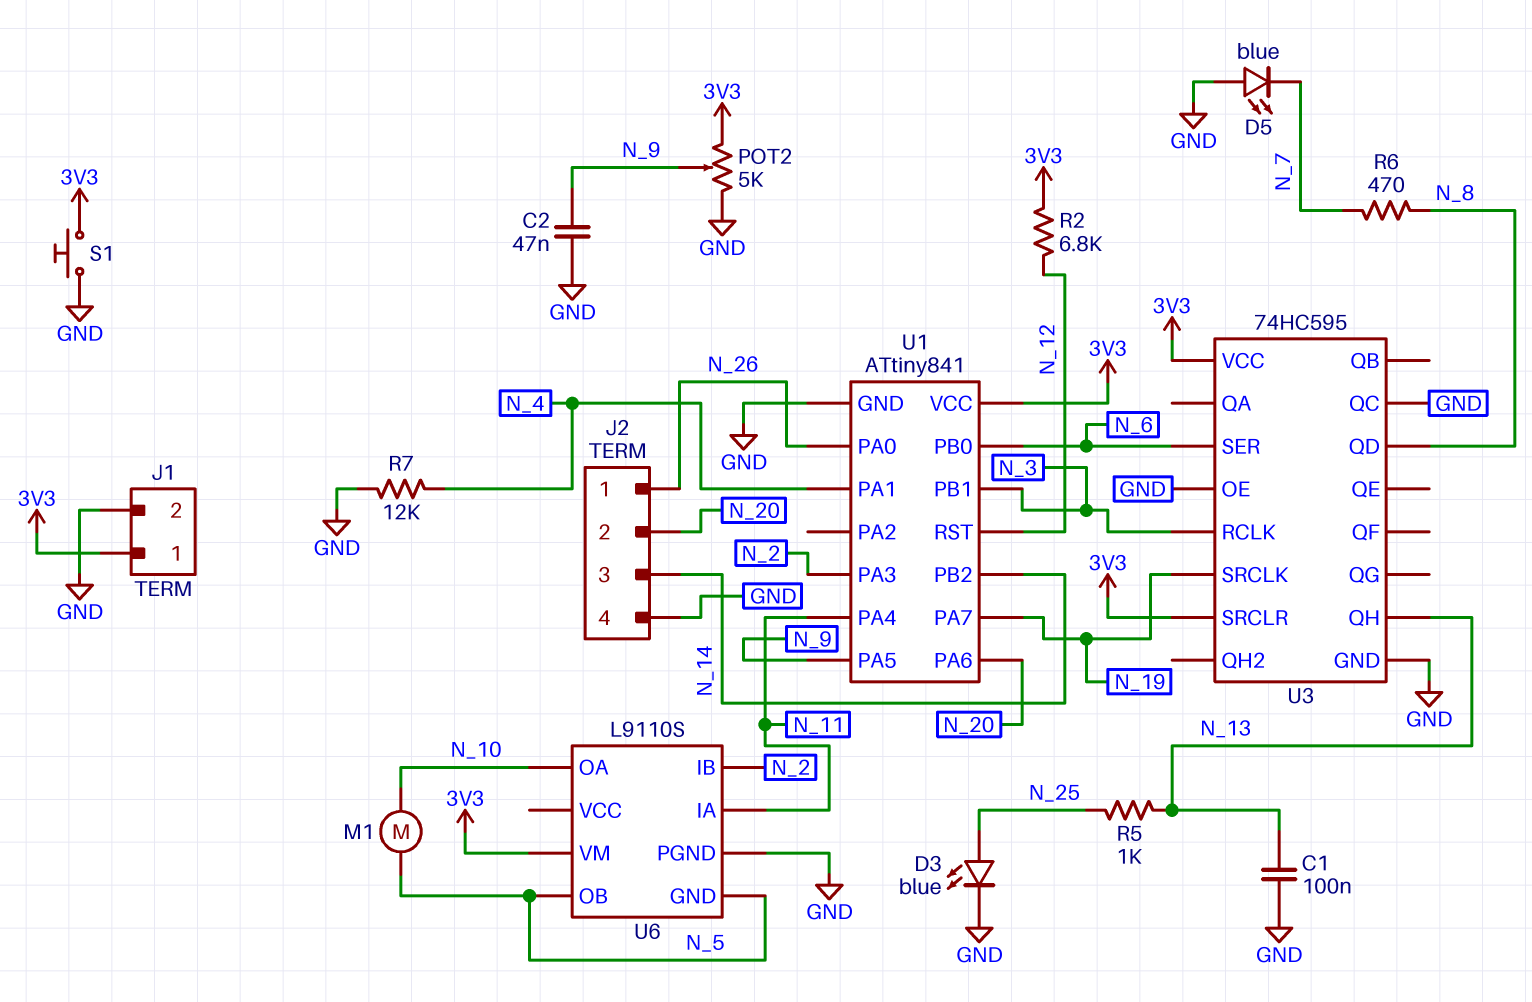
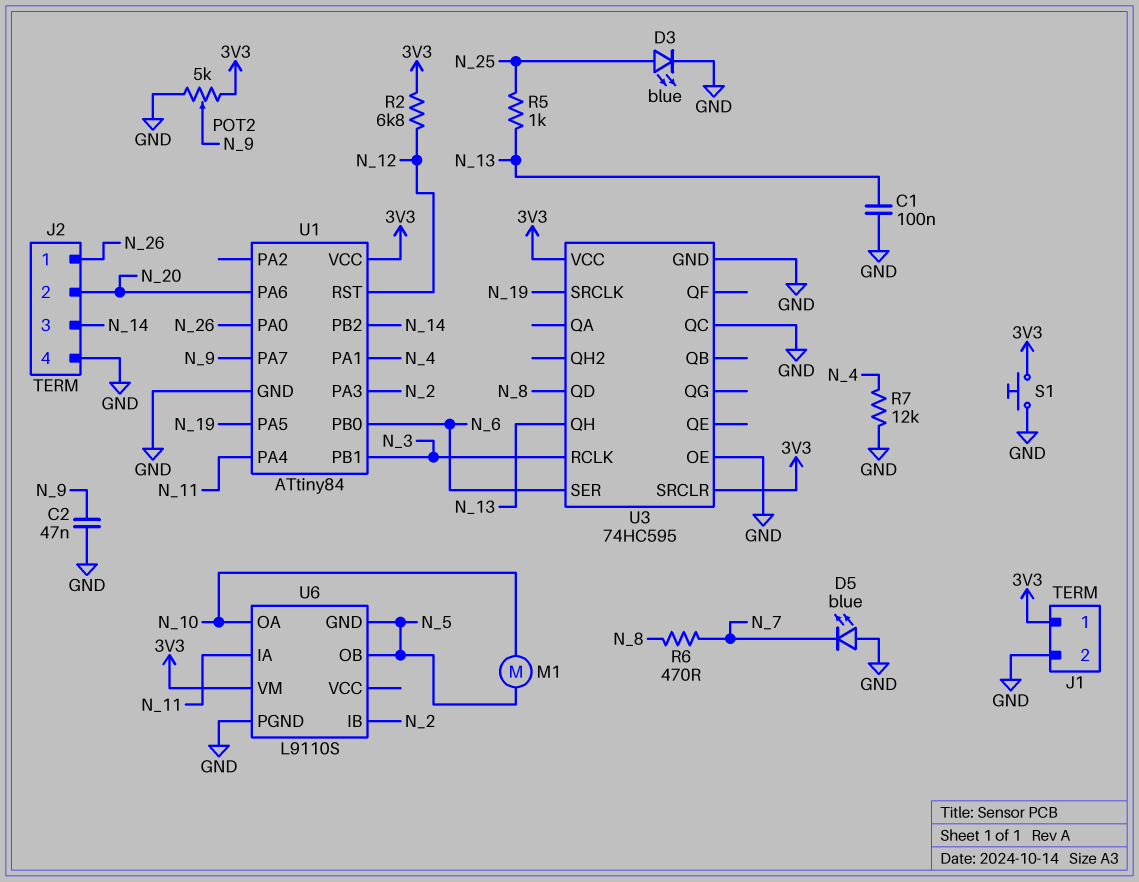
U1: ATtiny841 -> ATtiny84
U1 pin PA5: N_9 -> N_19
U1 pin PA7: N_19 -> N_9

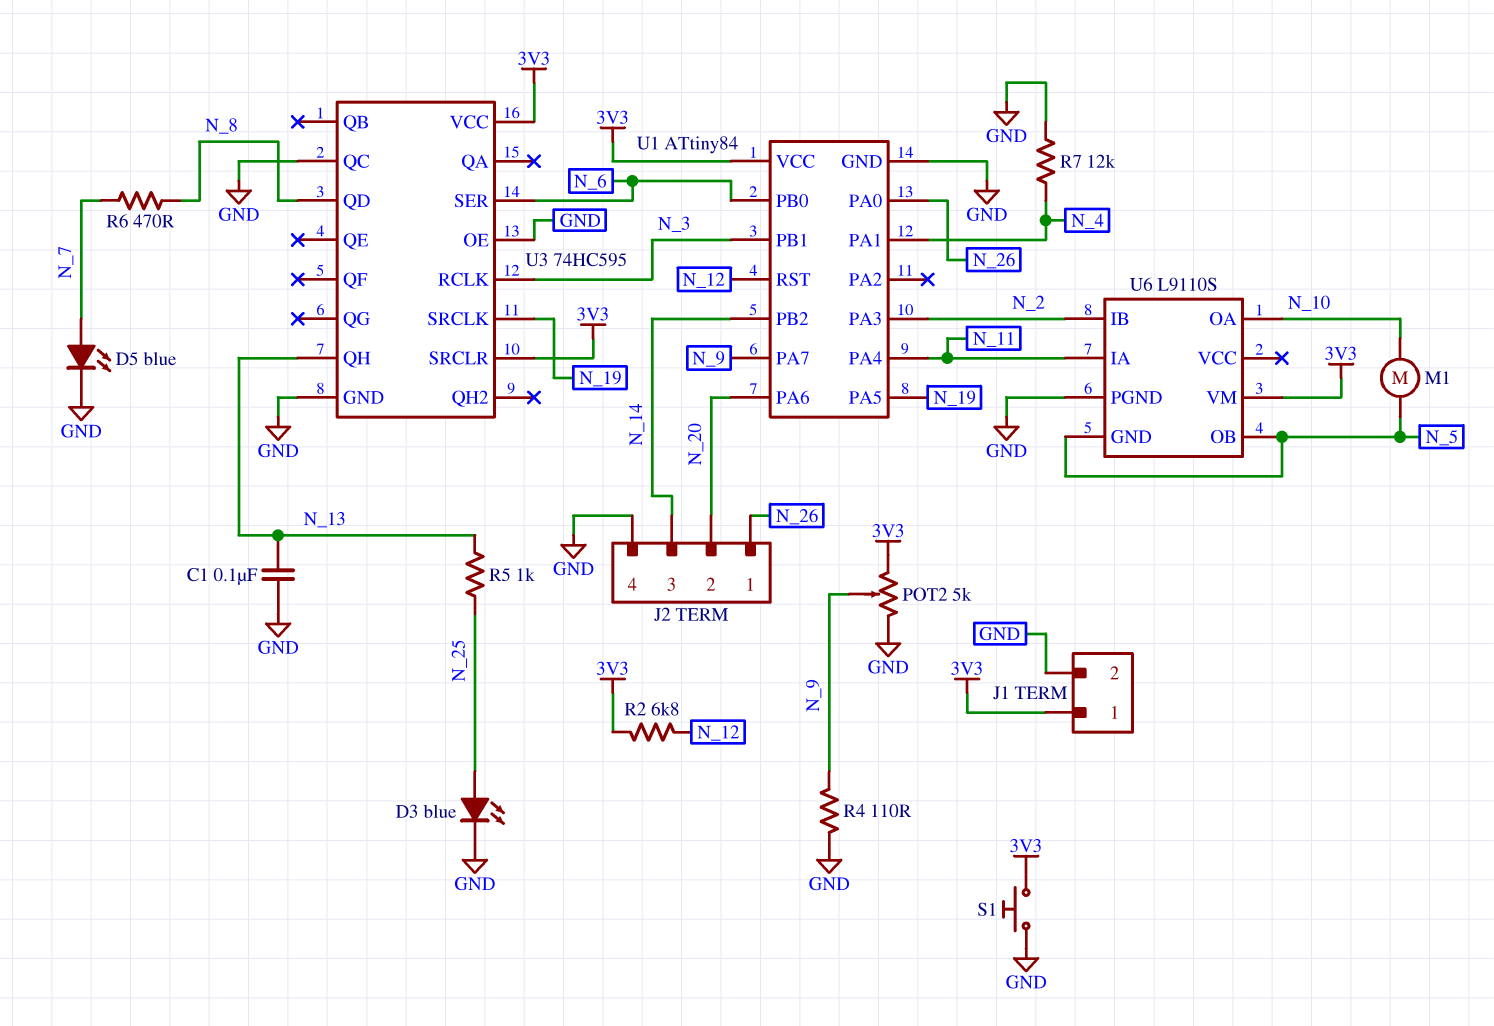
C2: 47nF (GND, N_9) -> none
D5: LED blue (A GND, K N_7) -> LED blue (A N_7, K GND)
R4: none -> 110 (GND, N_9)

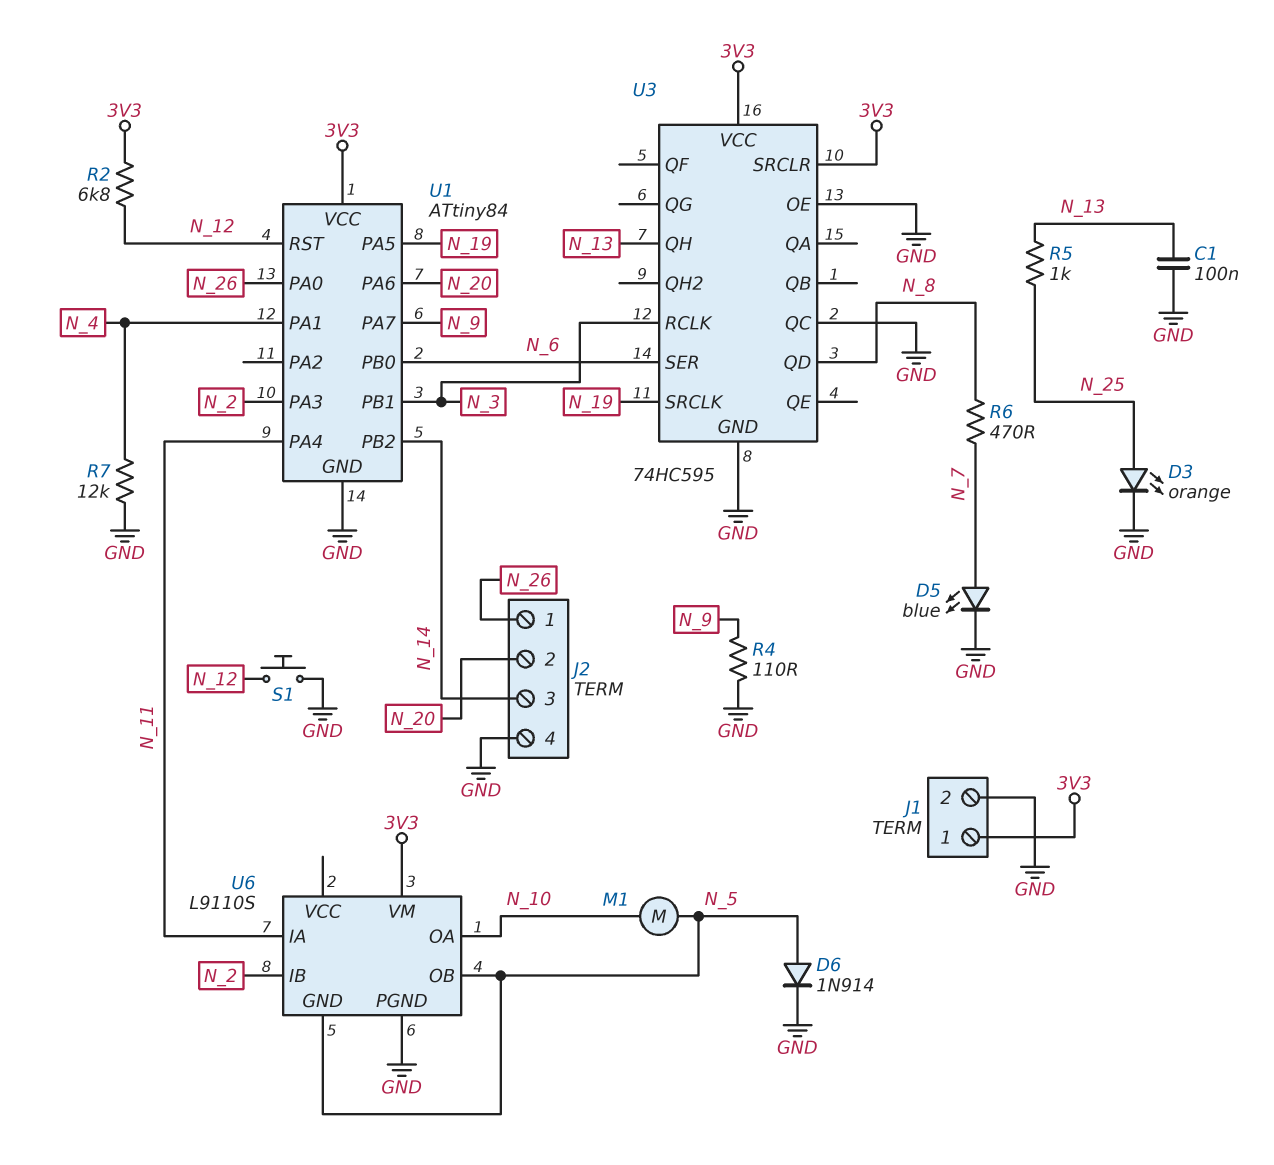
D3: LED blue (A N_25, K GND) -> LED orange (A N_25, K GND)
D6: none -> diode 1N914 (A N_5, K GND)
POT2: 5k (3V3, GND, wiper N_9) -> none
S1: button (3V3, GND) -> button (GND, N_12)

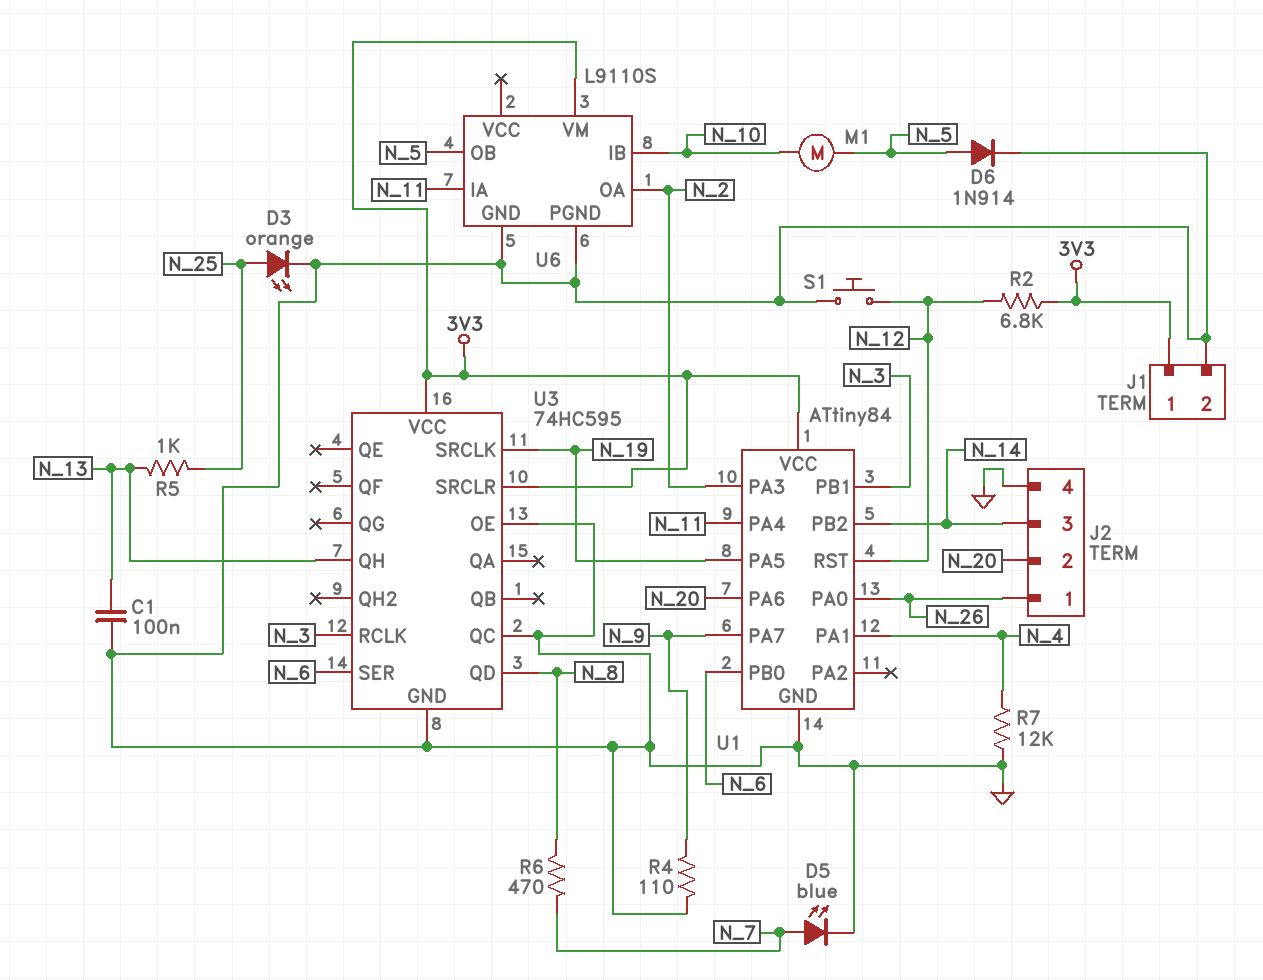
U6 pin GND: N_5 -> GND
U6 pin IB: N_2 -> N_10
U6 pin OA: N_10 -> N_2

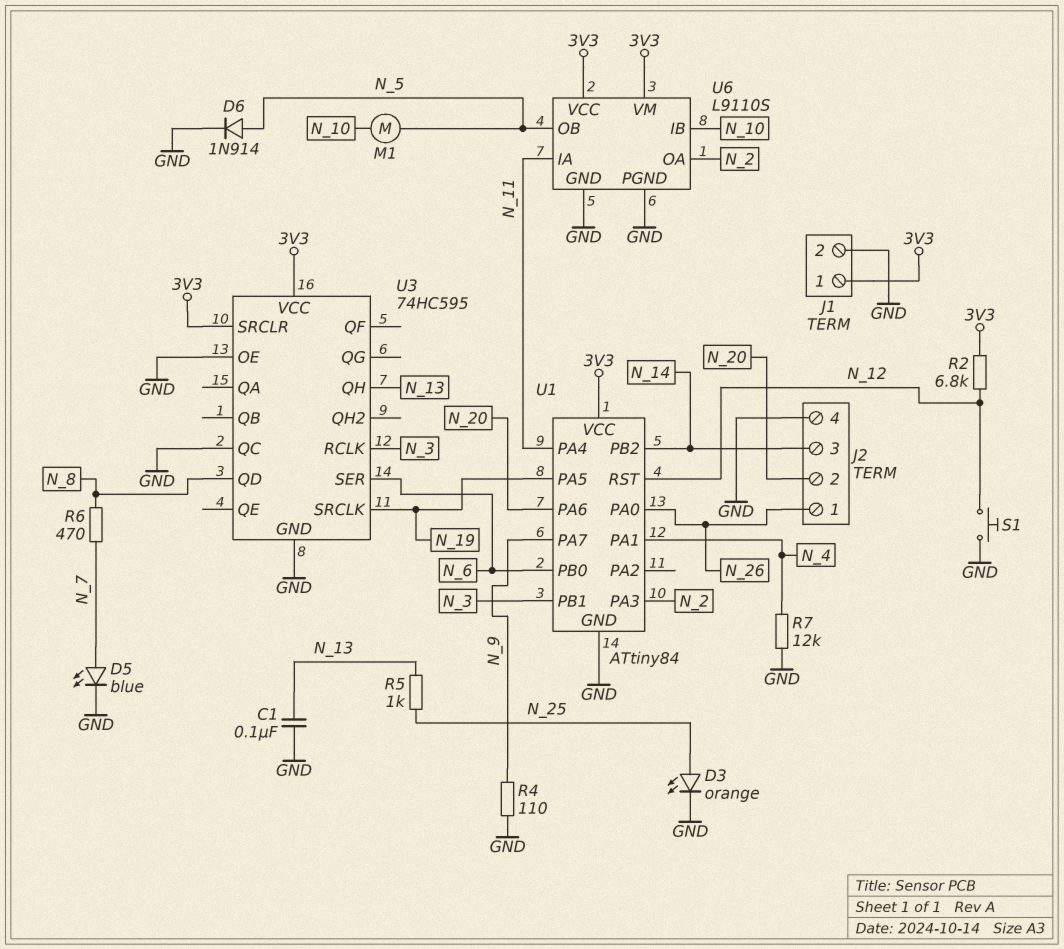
U6 pin VCC: none -> 3V3

